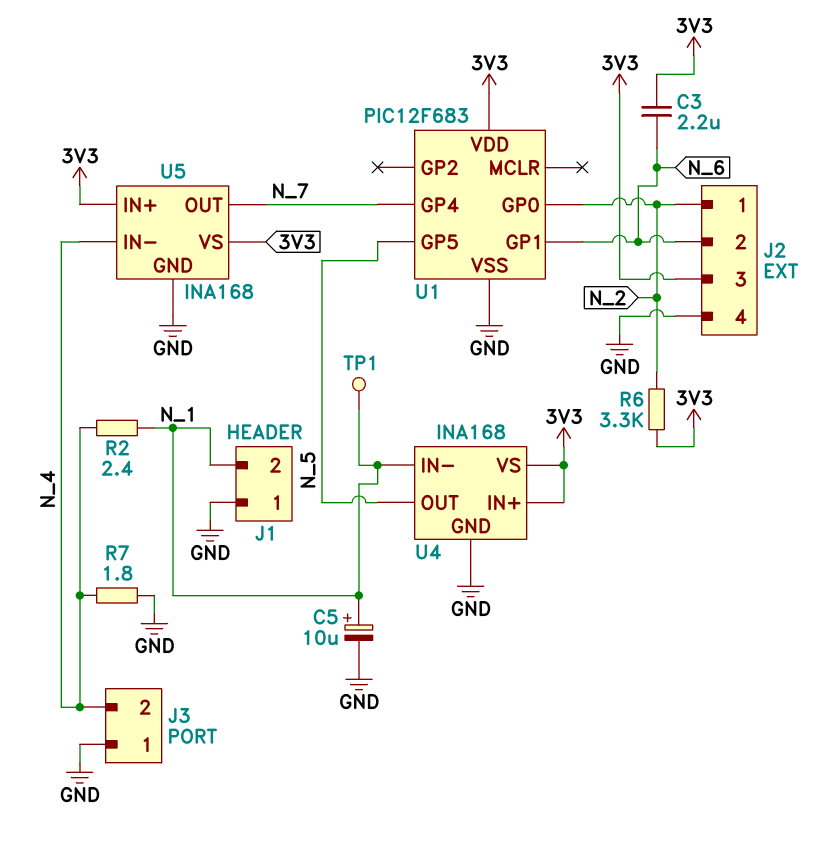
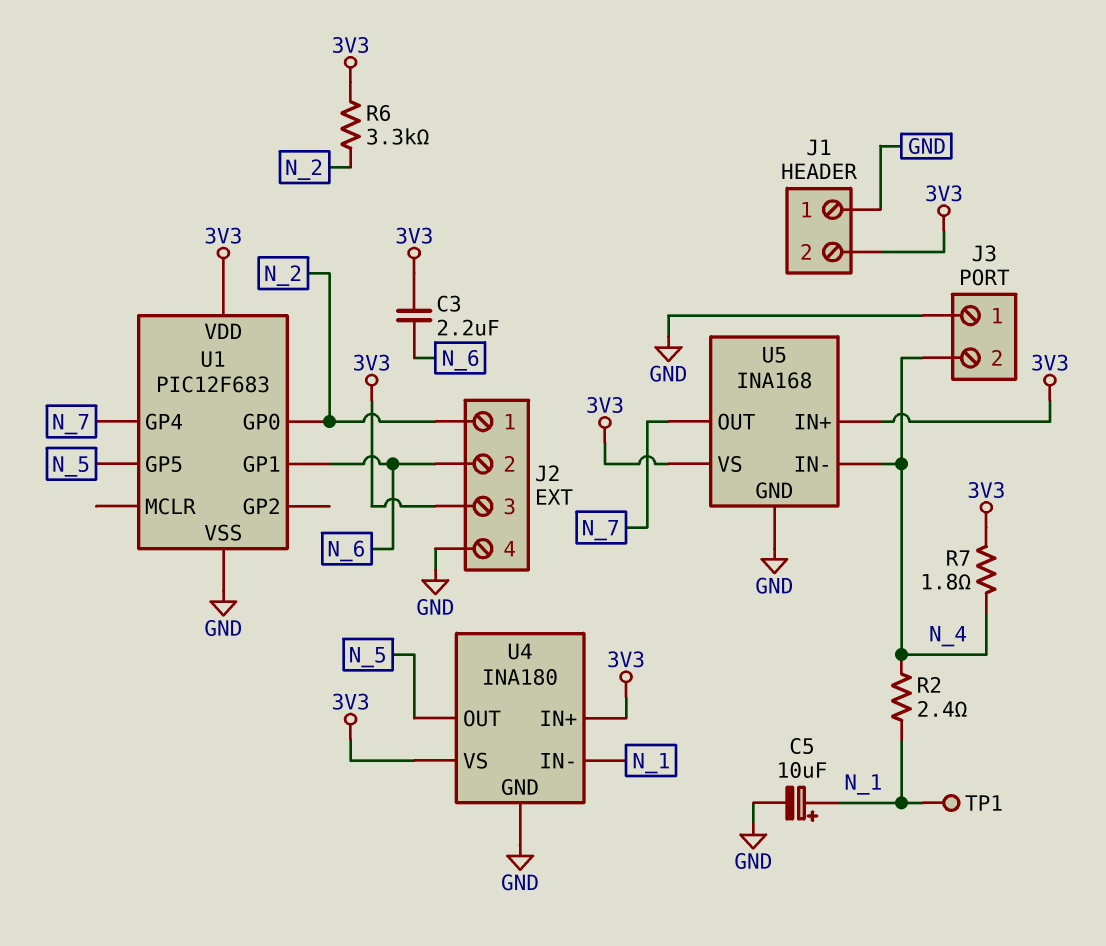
J1 pin 2: N_1 -> 3V3
R7: 1.8 (GND, N_4) -> 1.8 (3V3, N_4)
U4: INA168 -> INA180

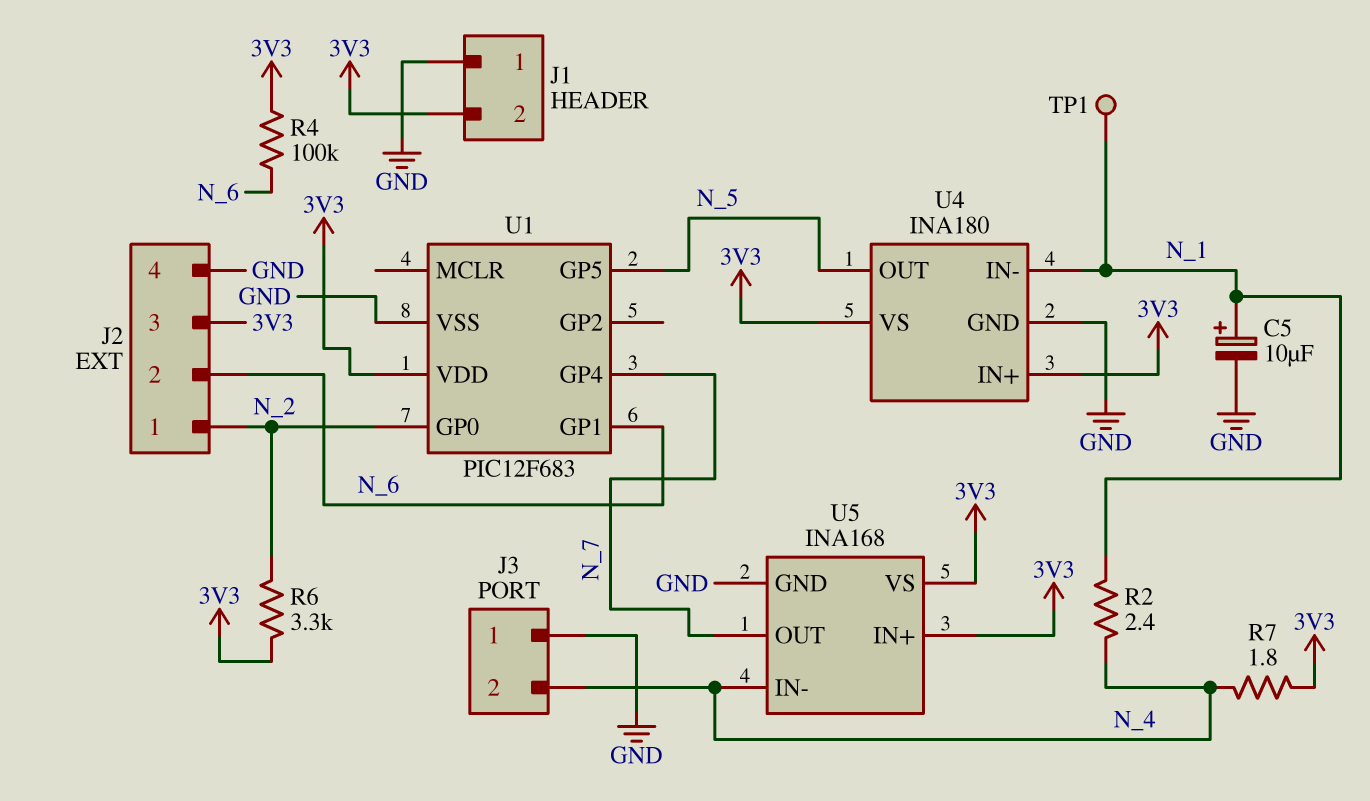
C3: 2.2uF (3V3, N_6) -> none
R4: none -> 100k (3V3, N_6)

